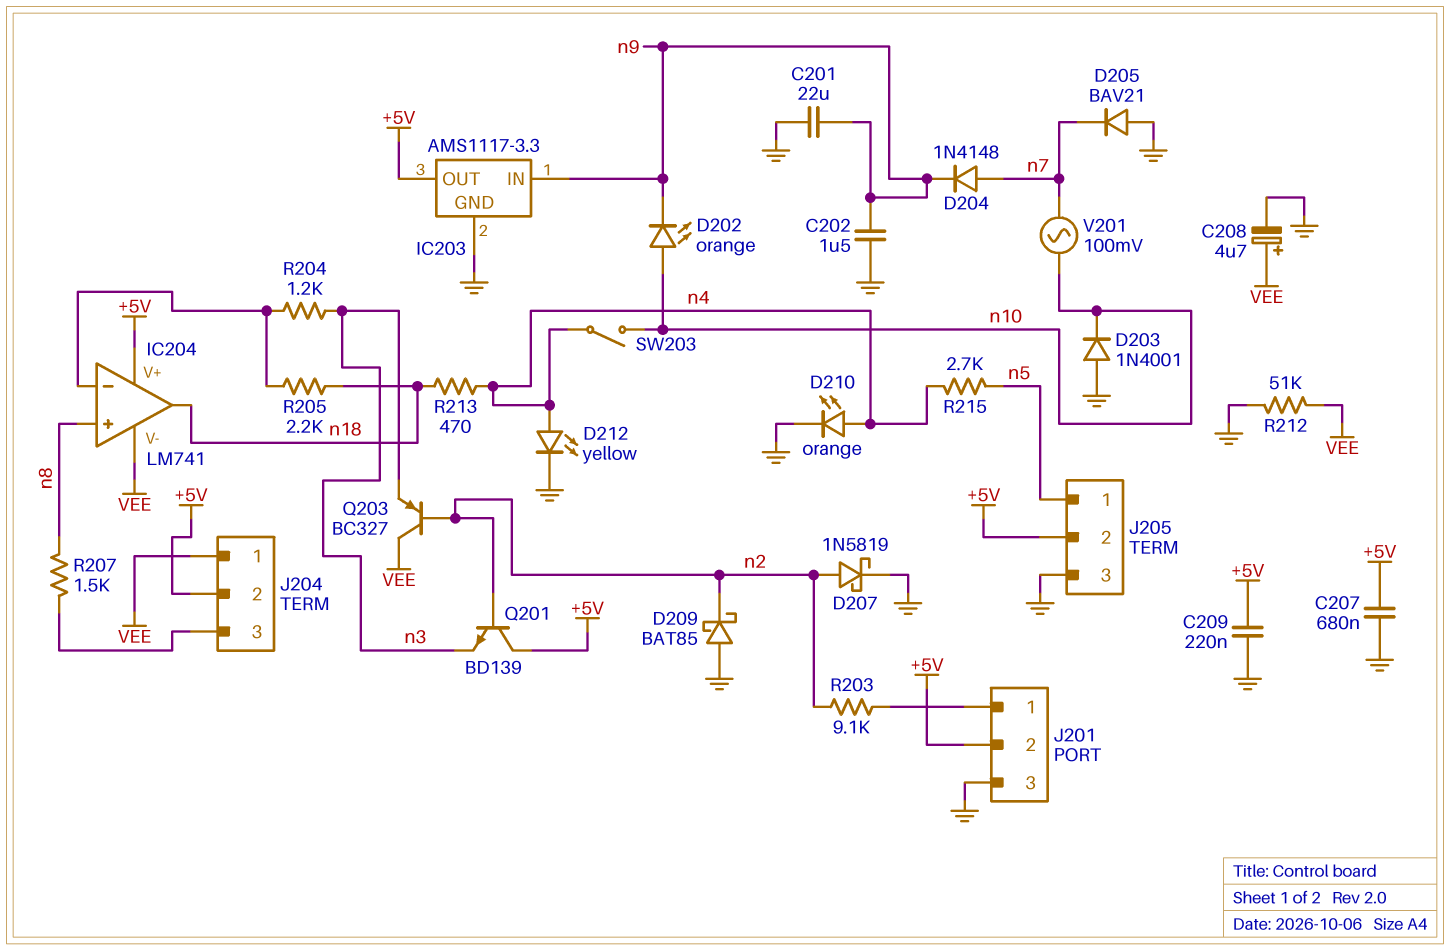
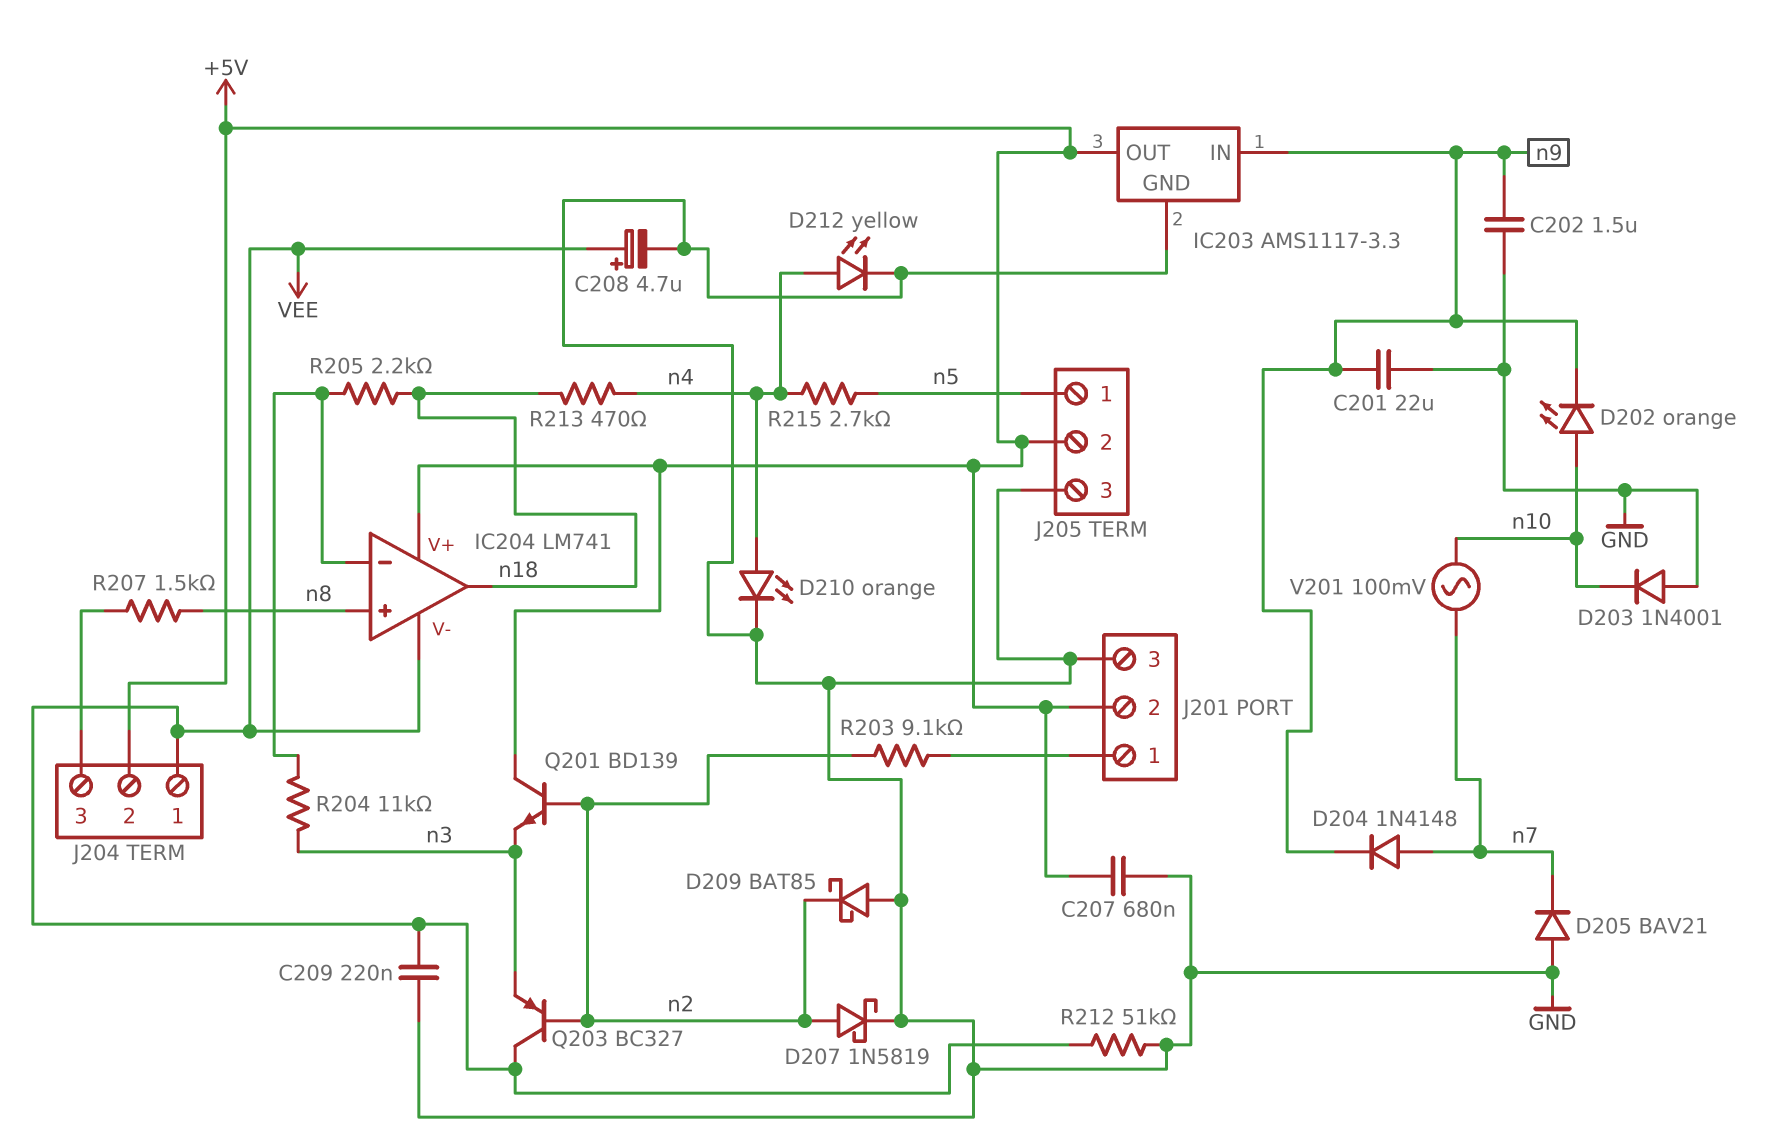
C209: 220nF (+5V, GND) -> 220nF (GND, VEE)
R204: 1.2k (IC204/in-, n3) -> 11k (IC204/in-, n3)
SW203: switch (n4, n10) -> none

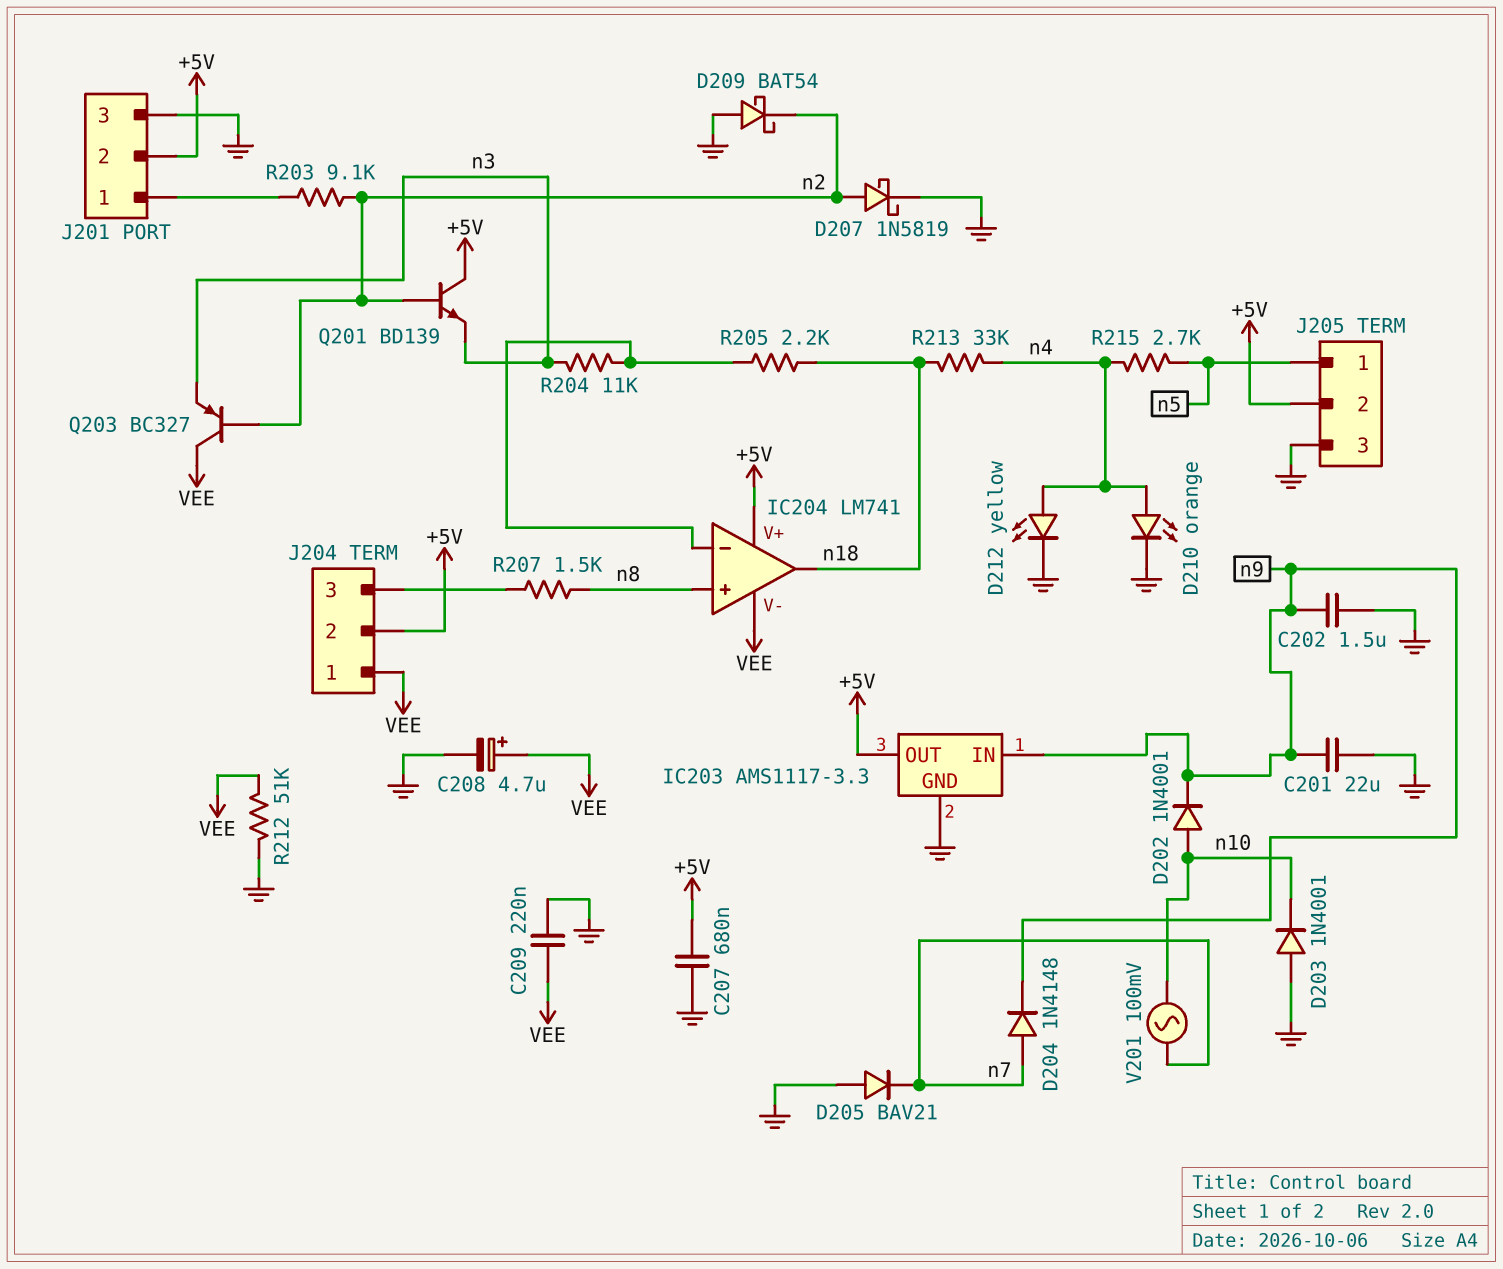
D202: LED orange (A n10, K n9) -> diode 1N4001 (A n10, K n9)
D209: schottky BAT85 (A GND, K n2) -> schottky BAT54 (A GND, K n2)
R213: 470 (n4, n18) -> 33k (n4, n18)

